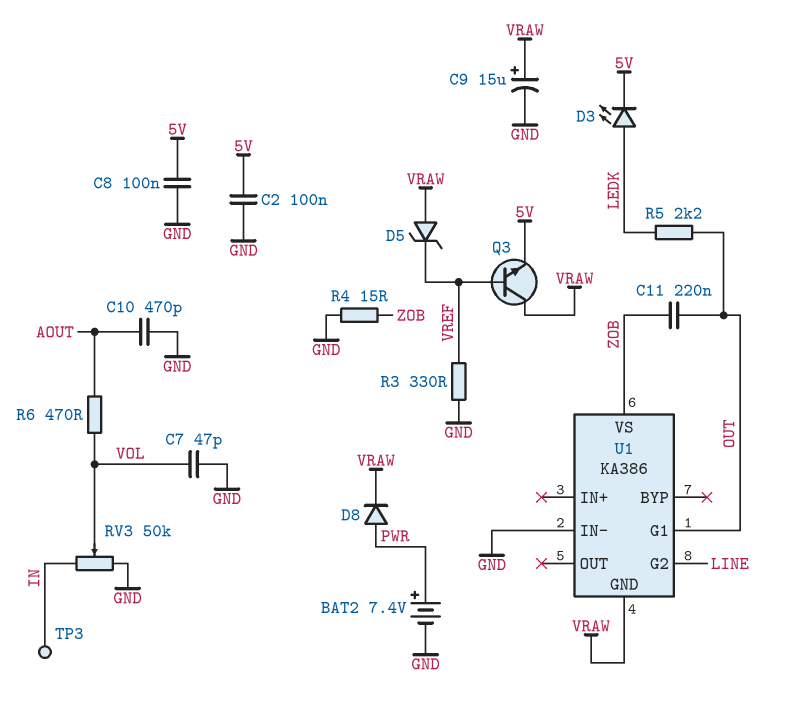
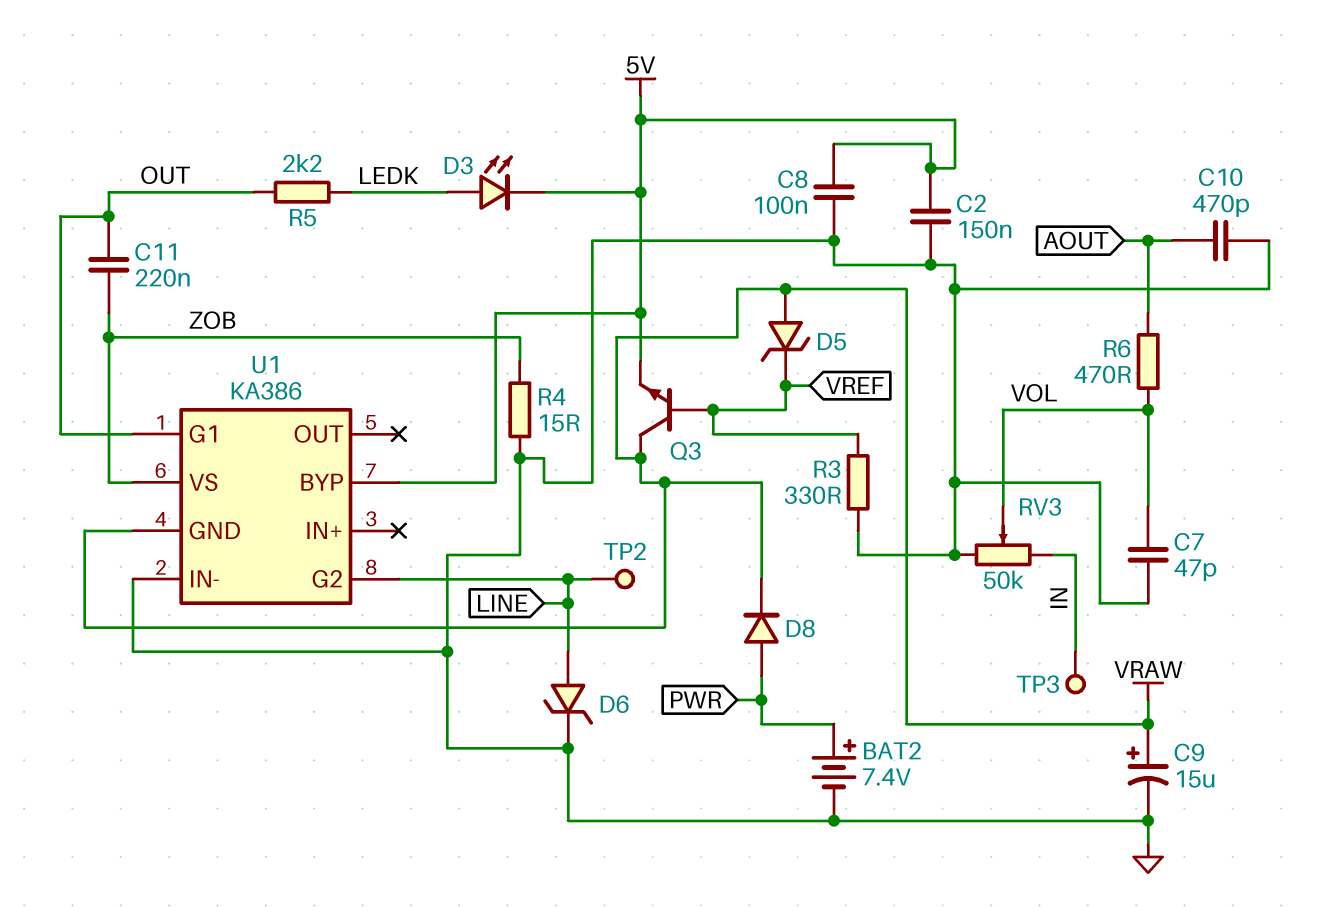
C2: 100nF (5V, GND) -> 150nF (5V, GND)
D6: none -> zener (A LINE, K GND)
TP2: none -> test point (LINE)
U1 pin BYP: none -> 5V

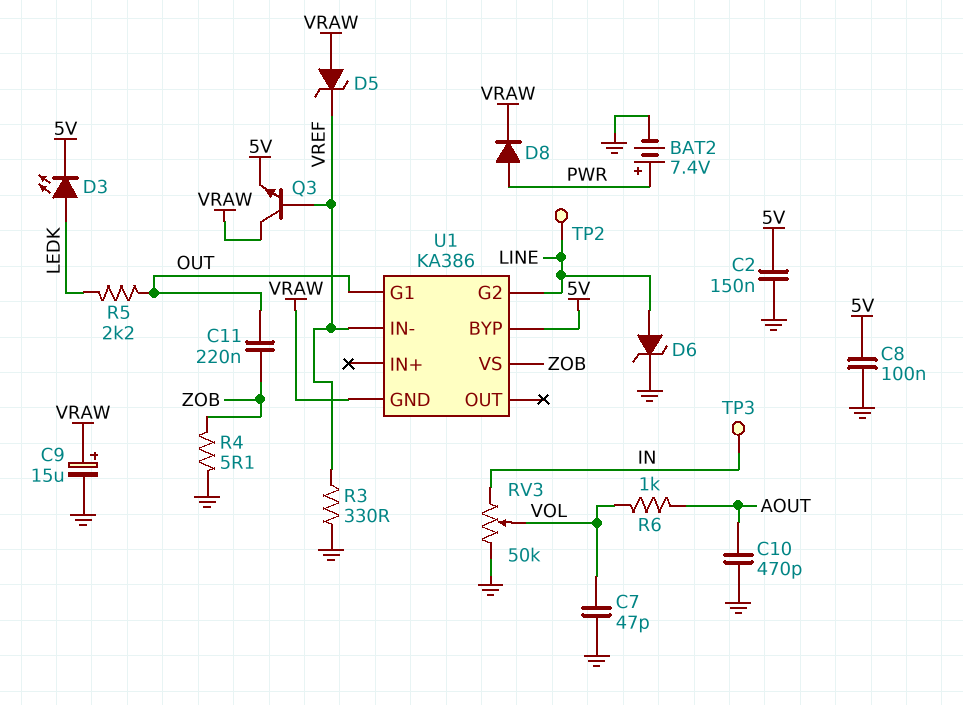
R4: 15 (GND, ZOB) -> 5.1 (GND, ZOB)
R6: 470 (AOUT, VOL) -> 1k (AOUT, VOL)
U1 pin IN-: GND -> VREF

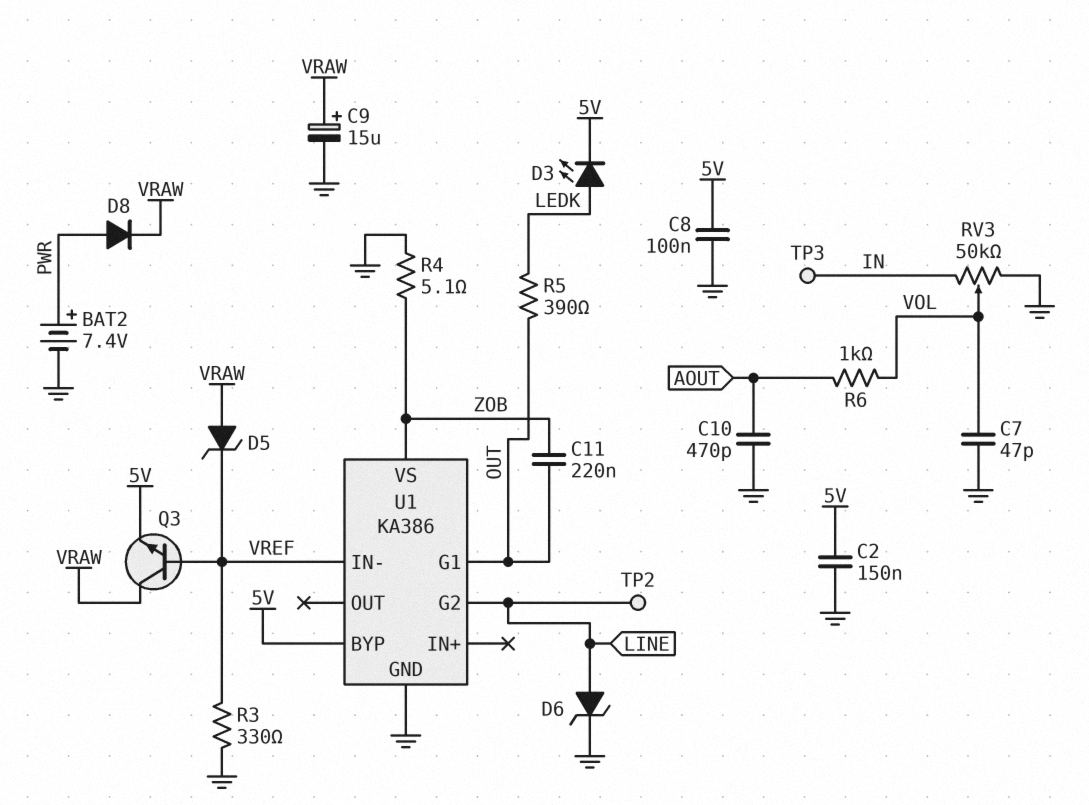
R5: 2.2k (LEDK, OUT) -> 390 (LEDK, OUT)
U1 pin GND: VRAW -> GND

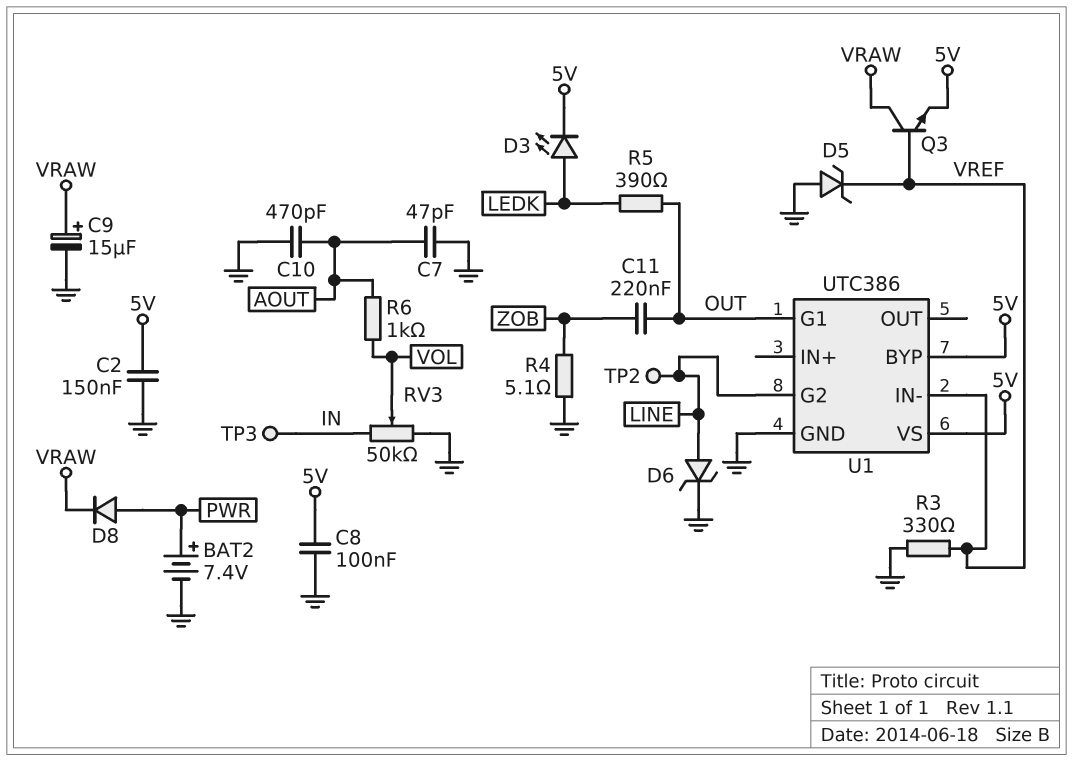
C7: 47pF (GND, VOL) -> 47pF (AOUT, GND)
D5: zener (A VRAW, K VREF) -> zener (A GND, K VREF)
U1: KA386 -> UTC386
U1 pin VS: ZOB -> 5V

